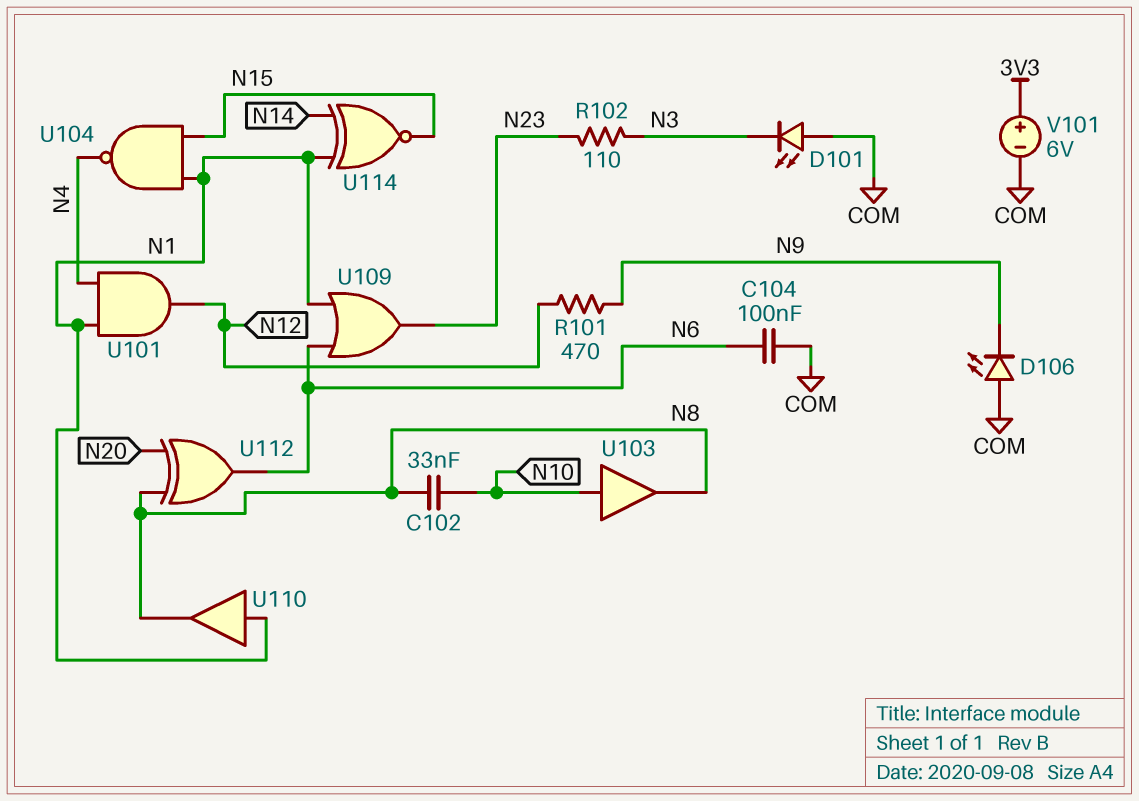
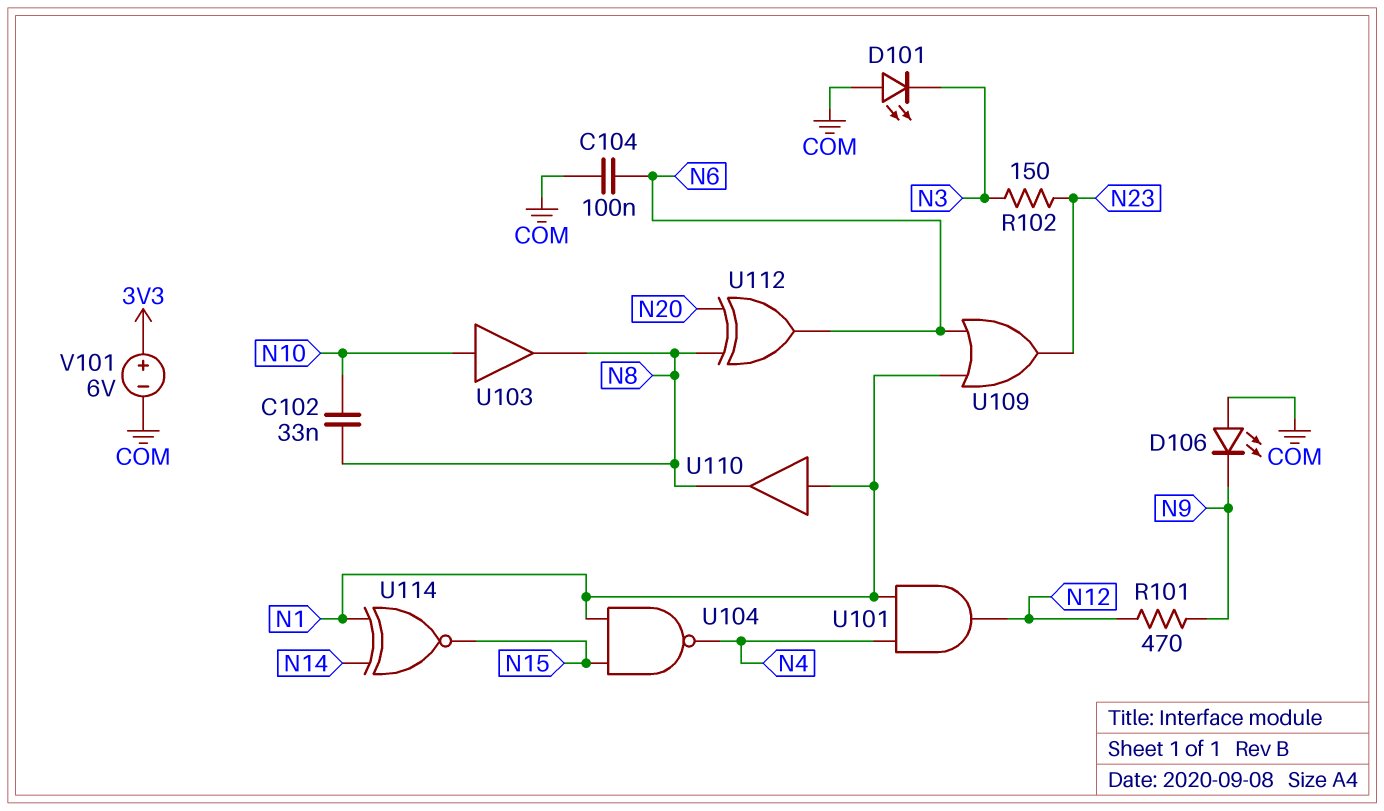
R102: 110 (N3, N23) -> 150 (N3, N23)

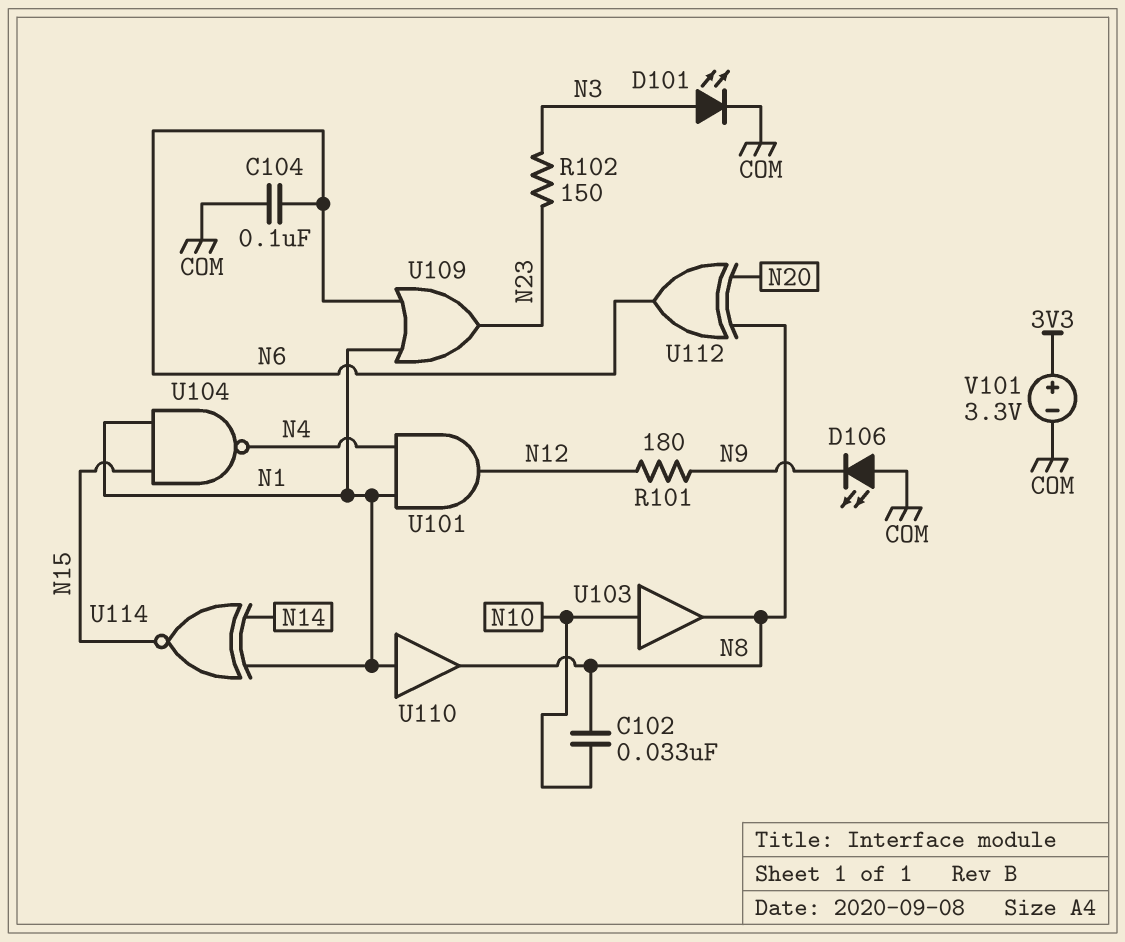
D101: LED (A COM, K N3) -> LED (A N3, K COM)
R101: 470 (N9, N12) -> 180 (N9, N12)
V101: 6V (plus 3V3, minus COM) -> 3.3V (plus 3V3, minus COM)

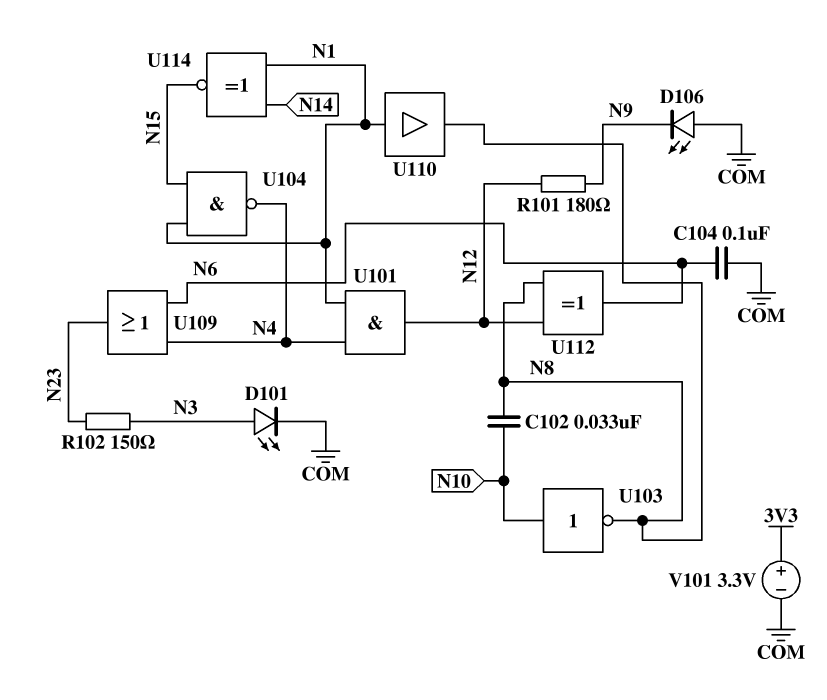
U103: buffer (in N10, out N8) -> NOT (in N10, out N8)
U109: OR (in N1, in N6, out N23) -> OR (in N4, in N6, out N23)
U112: XOR (in N8, in N20, out N6) -> XOR (in N8, in N12, out N6)

